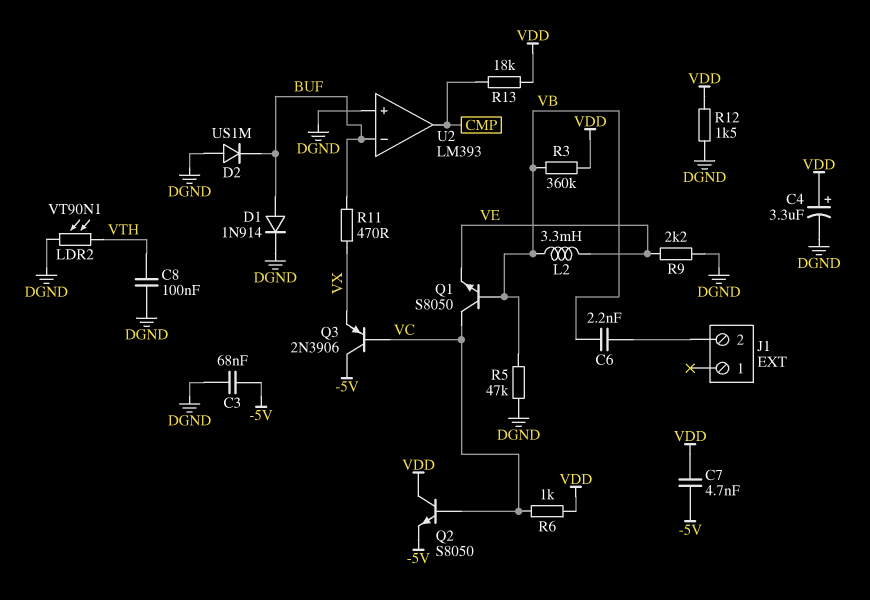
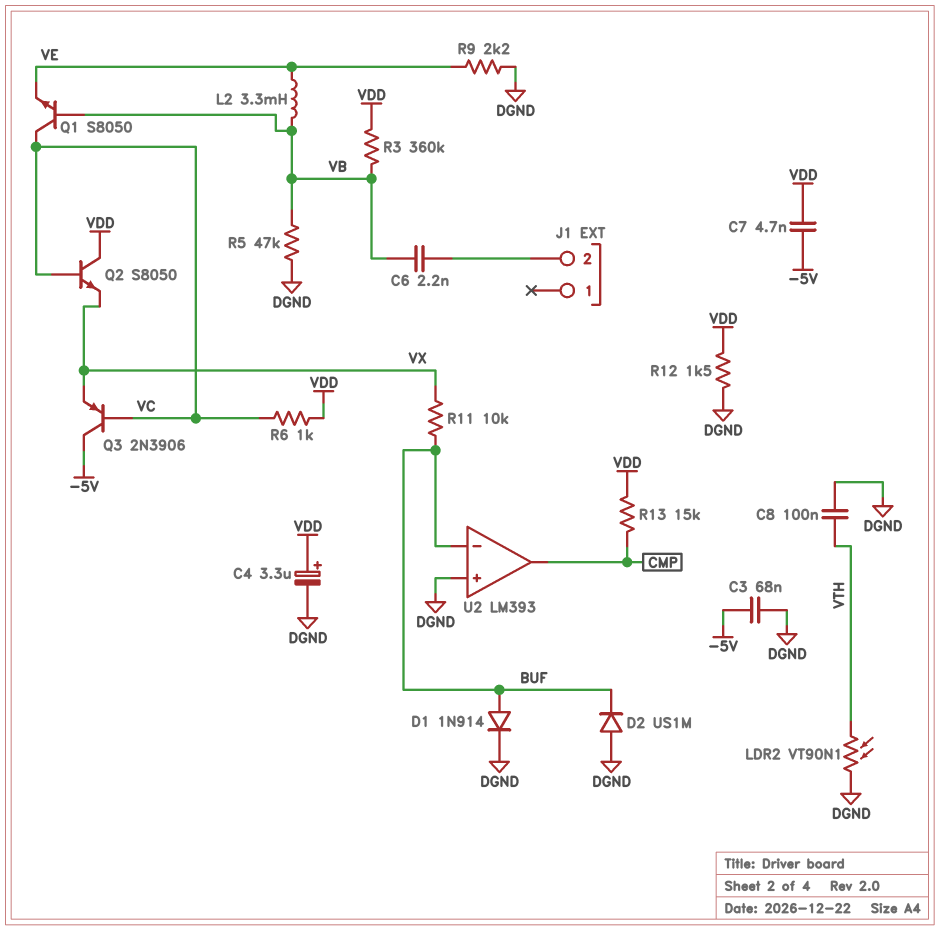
Q2: NPN S8050 (B VC, C VDD, E -5V) -> NPN S8050 (B VC, C VDD, E VX)
R11: 470 (BUF, VX) -> 10k (BUF, VX)
R13: 18k (CMP, VDD) -> 15k (CMP, VDD)

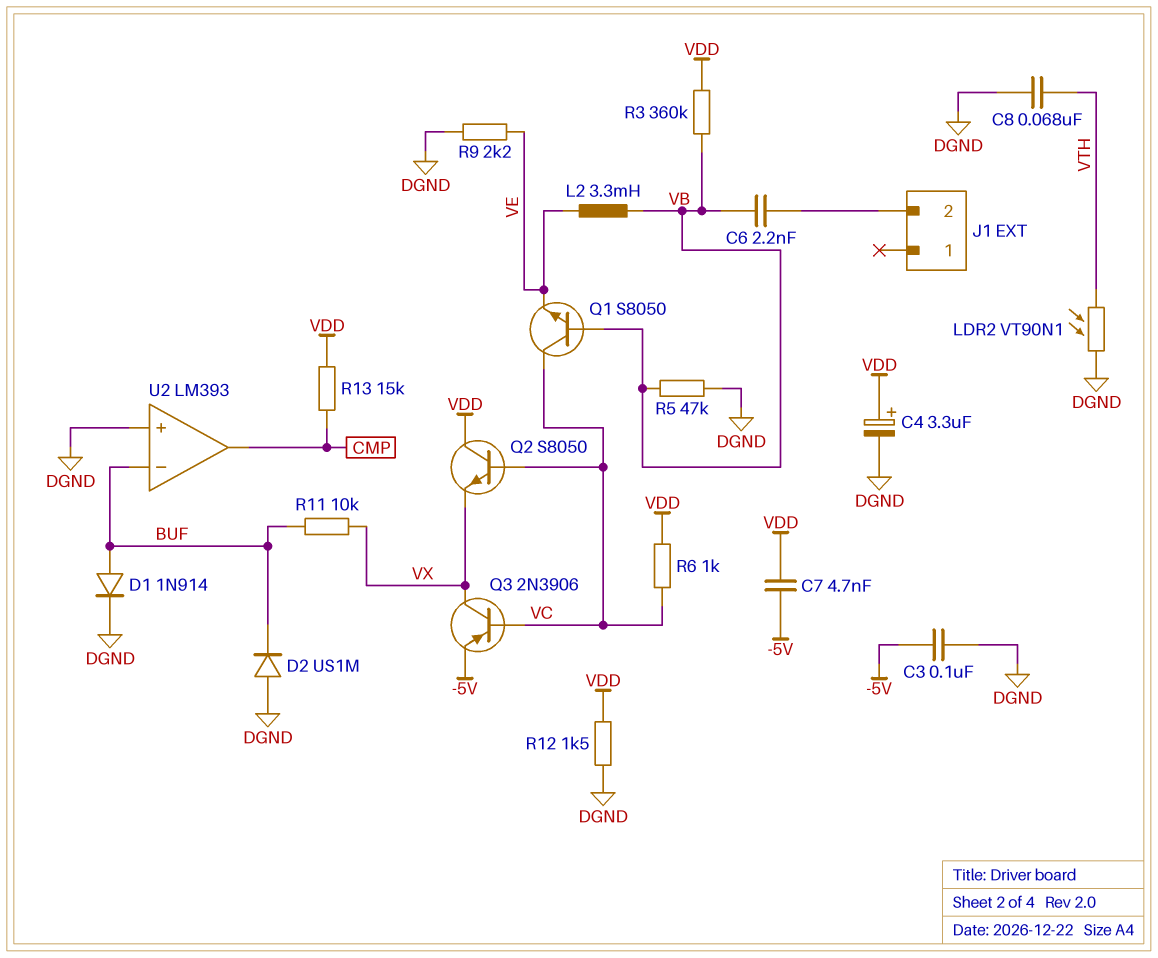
C3: 68nF (-5V, DGND) -> 100nF (-5V, DGND)
C8: 100nF (DGND, VTH) -> 68nF (DGND, VTH)
Q3: PNP 2N3906 (B VC, C -5V, E VX) -> PNP 2N3906 (B VC, C VX, E -5V)

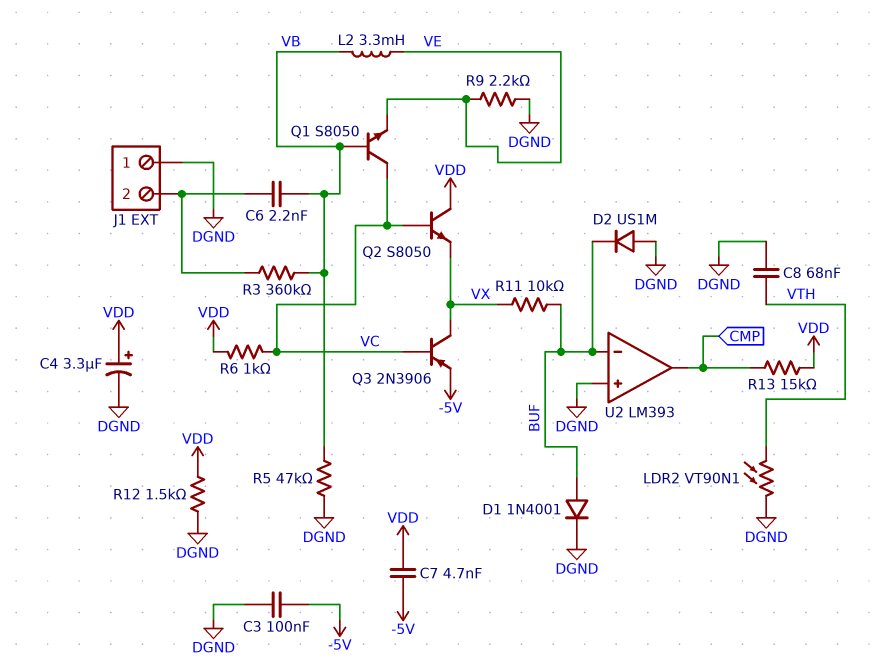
D1: diode 1N914 (A BUF, K DGND) -> diode 1N4001 (A BUF, K DGND)
J1 pin 1: none -> DGND
R3: 360k (VB, VDD) -> 360k (J1/2, VB)

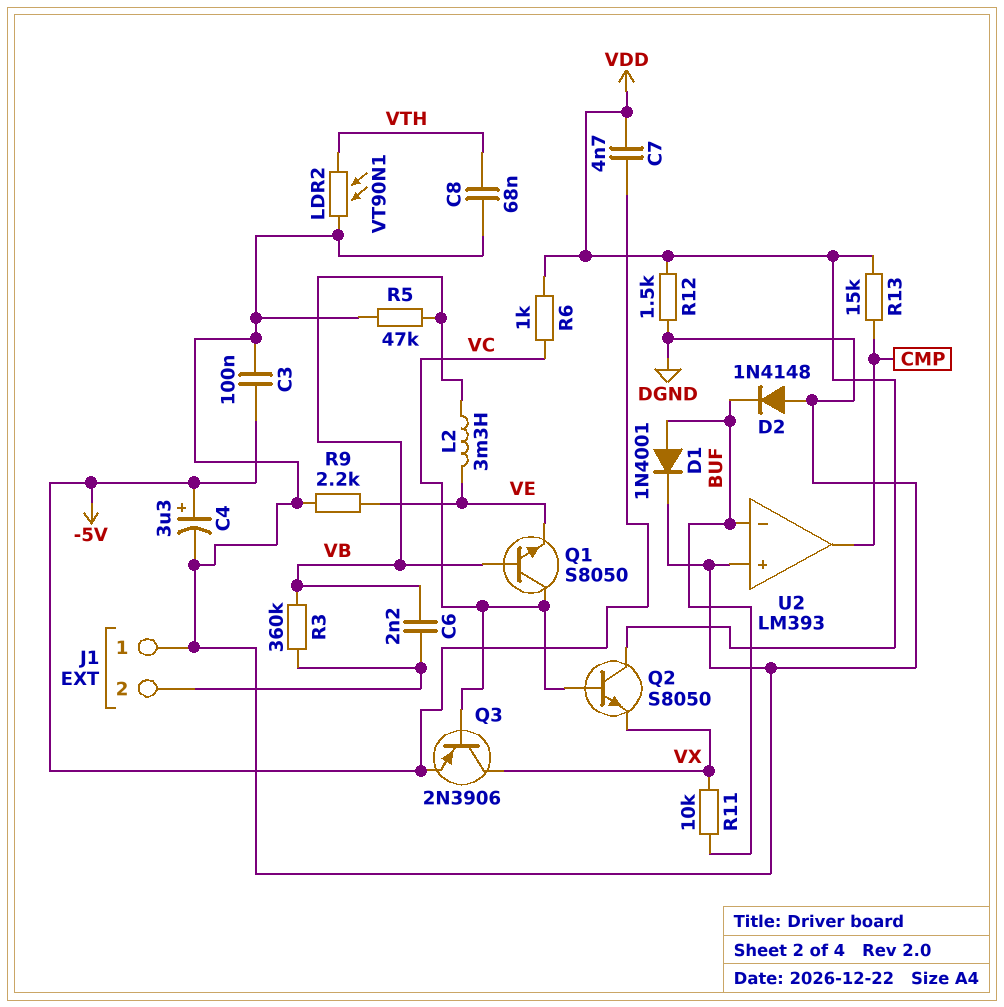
C4: 3.3uF (plus VDD, minus DGND) -> 3.3uF (plus -5V, minus DGND)
D2: diode US1M (A DGND, K BUF) -> diode 1N4148 (A DGND, K BUF)

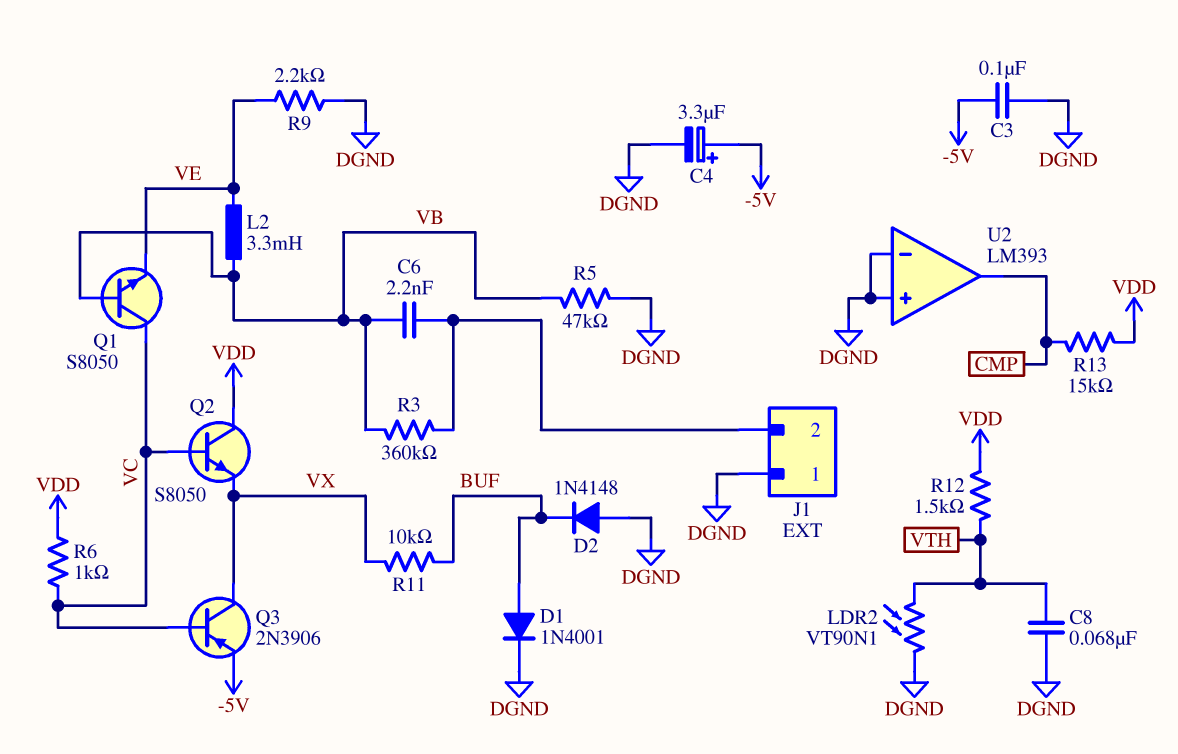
C7: 4.7nF (-5V, VDD) -> none
R12: 1.5k (DGND, VDD) -> 1.5k (VDD, VTH)
U2 pin in-: BUF -> DGND

